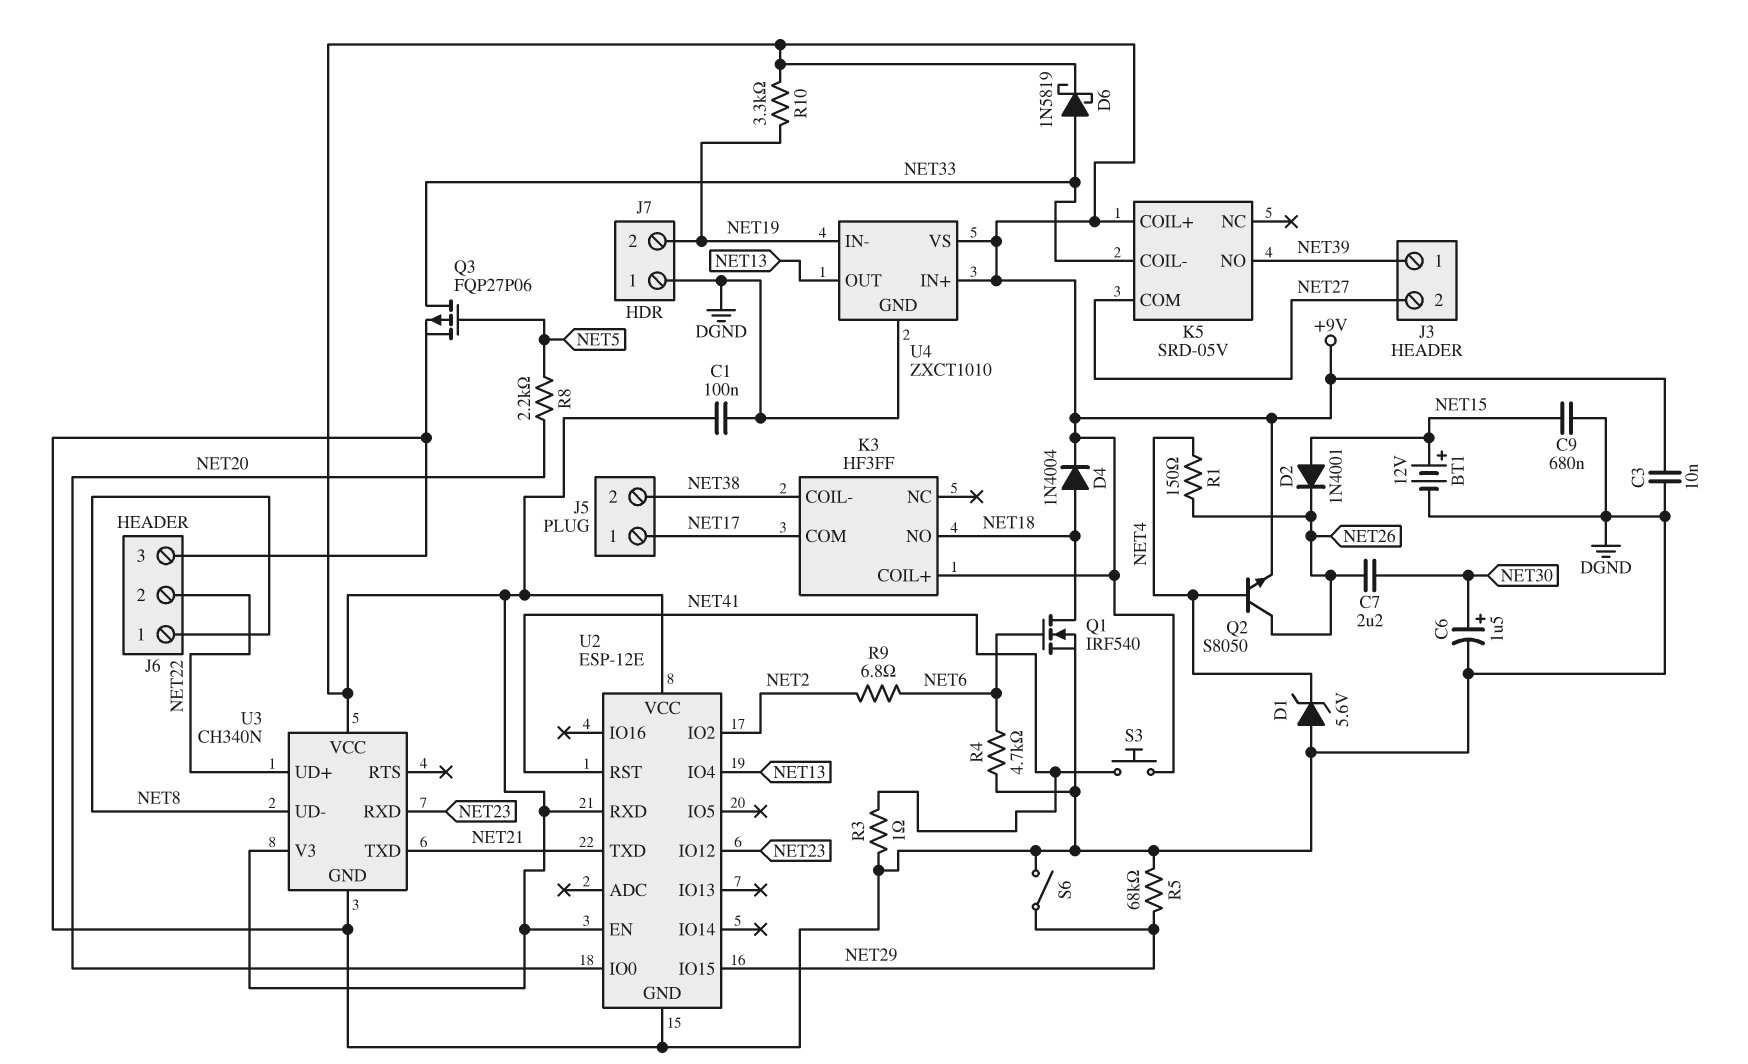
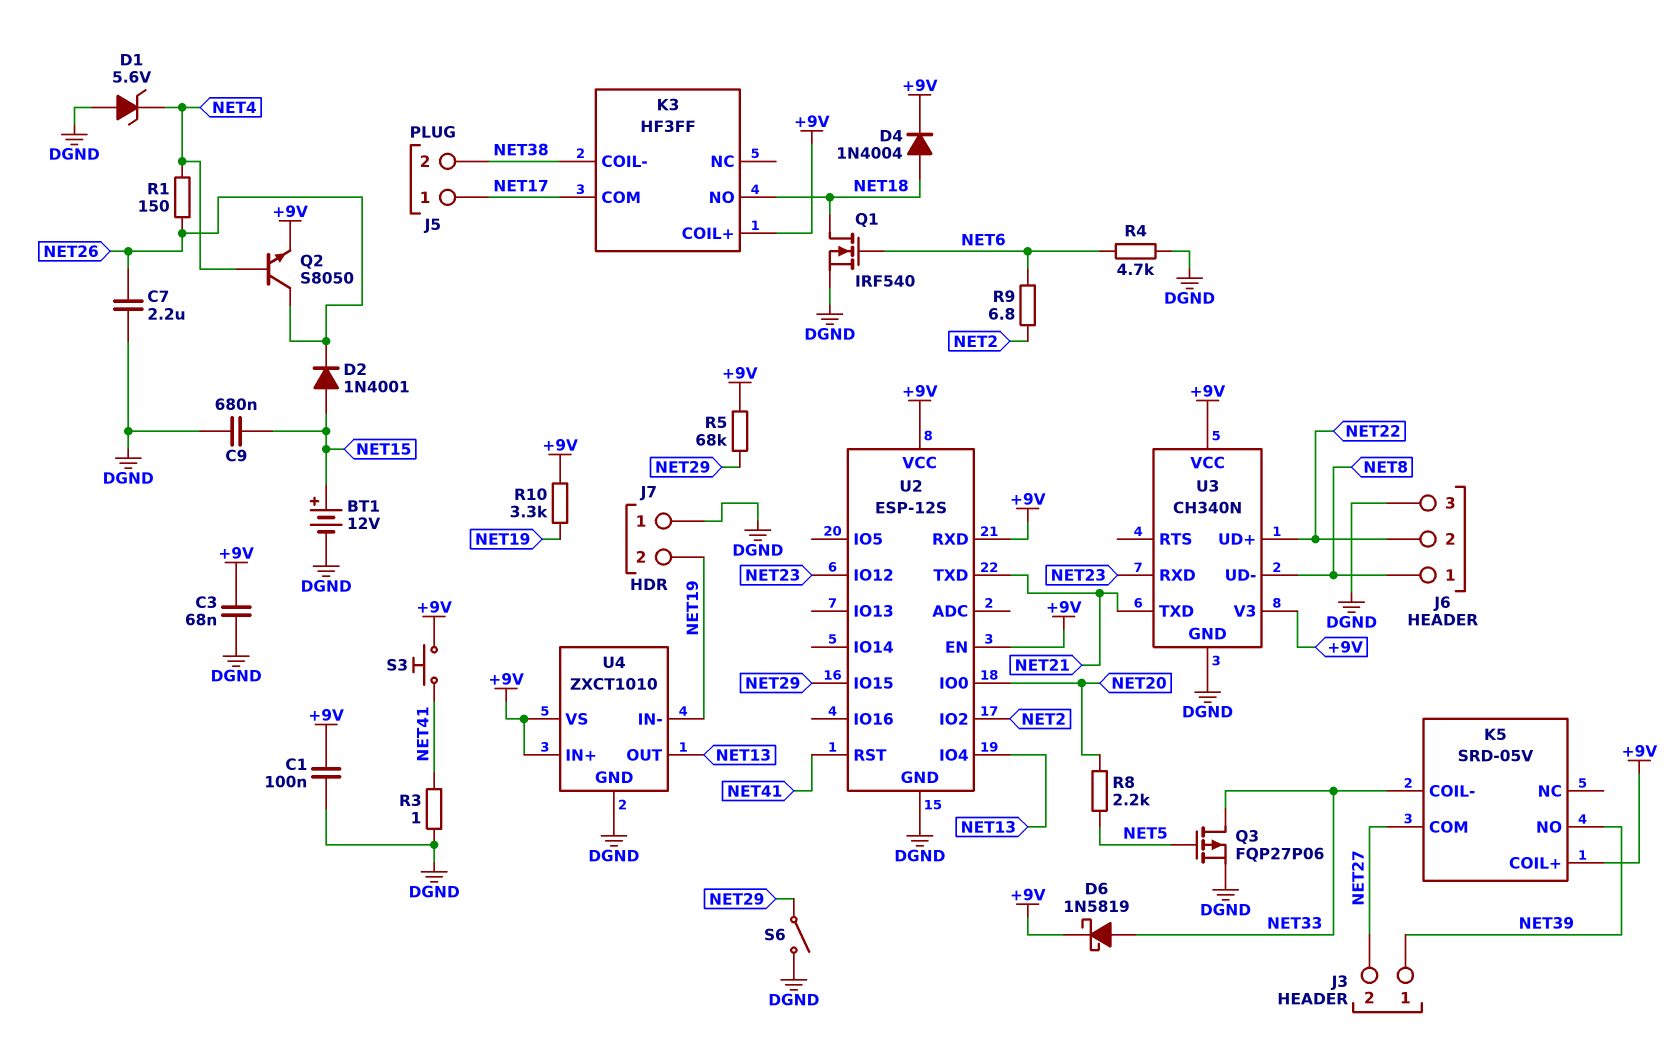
C3: 10nF (+9V, DGND) -> 68nF (+9V, DGND)
C6: 1.5uF (plus NET30, minus DGND) -> none
C7: 2.2uF (NET26, NET30) -> 2.2uF (DGND, NET26)
R5: 68k (DGND, NET29) -> 68k (+9V, NET29)
U2: ESP-12E -> ESP-12S

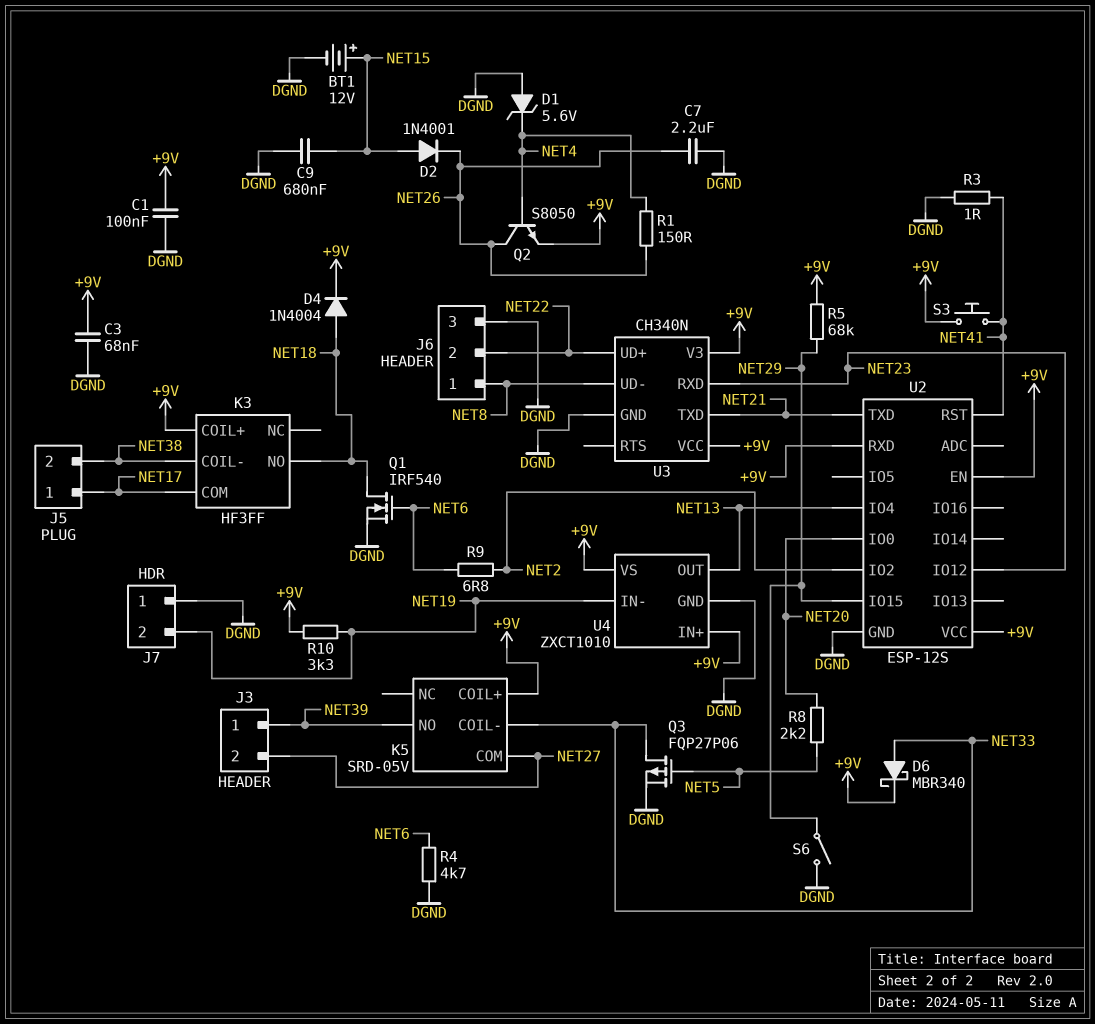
D6: schottky 1N5819 (A NET33, K +9V) -> schottky MBR340 (A NET33, K +9V)

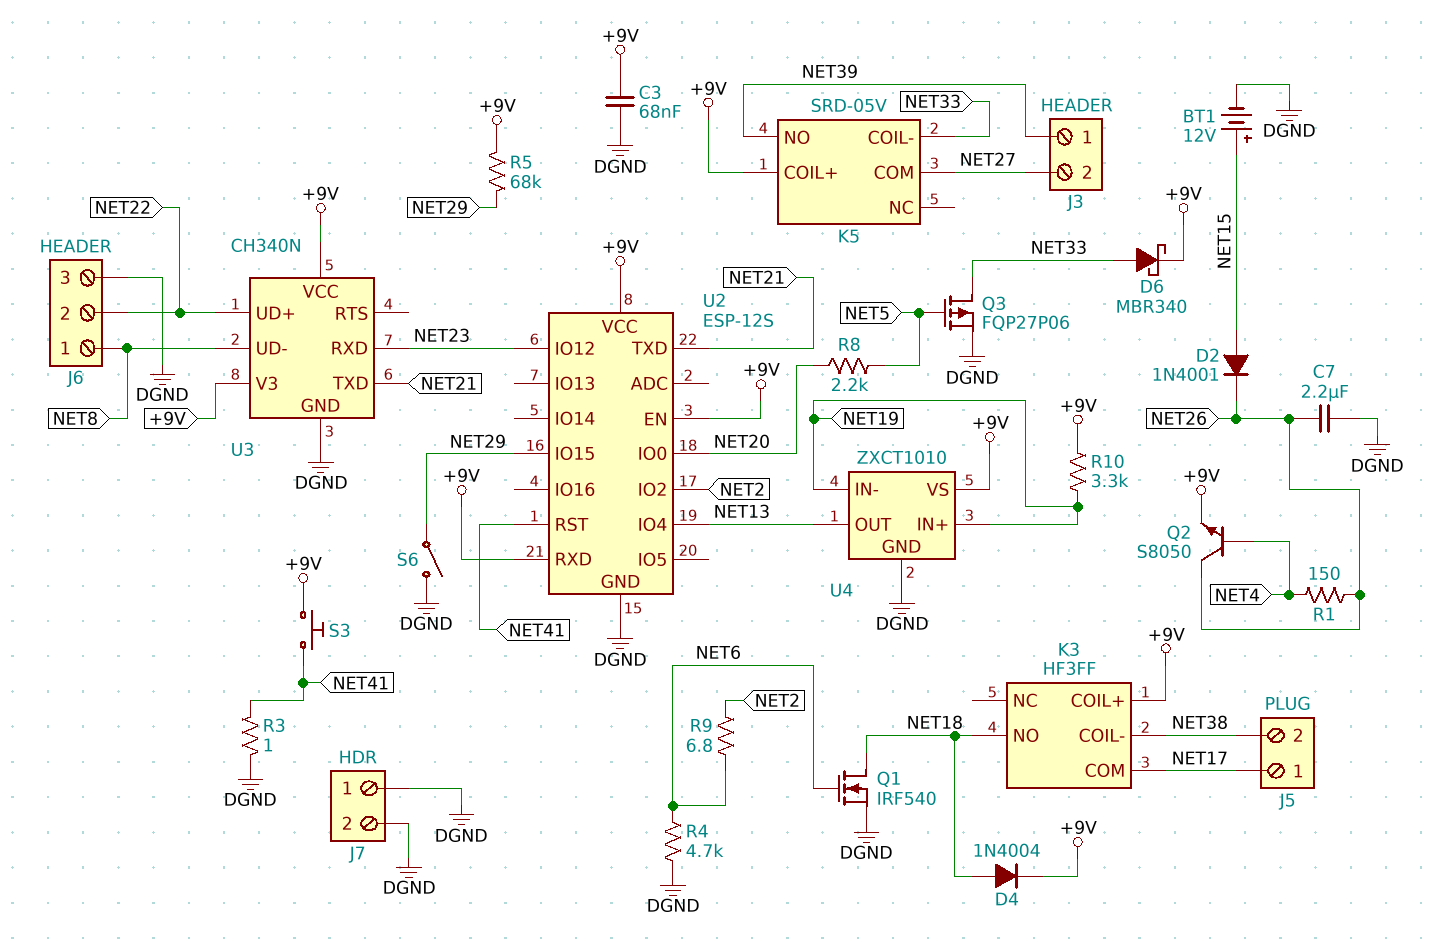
C1: 100nF (+9V, DGND) -> none
C9: 680nF (DGND, NET15) -> none
D1: zener 5.6V (A DGND, K NET4) -> none
J7 pin 2: NET19 -> DGND
U4 pin IN+: +9V -> NET19

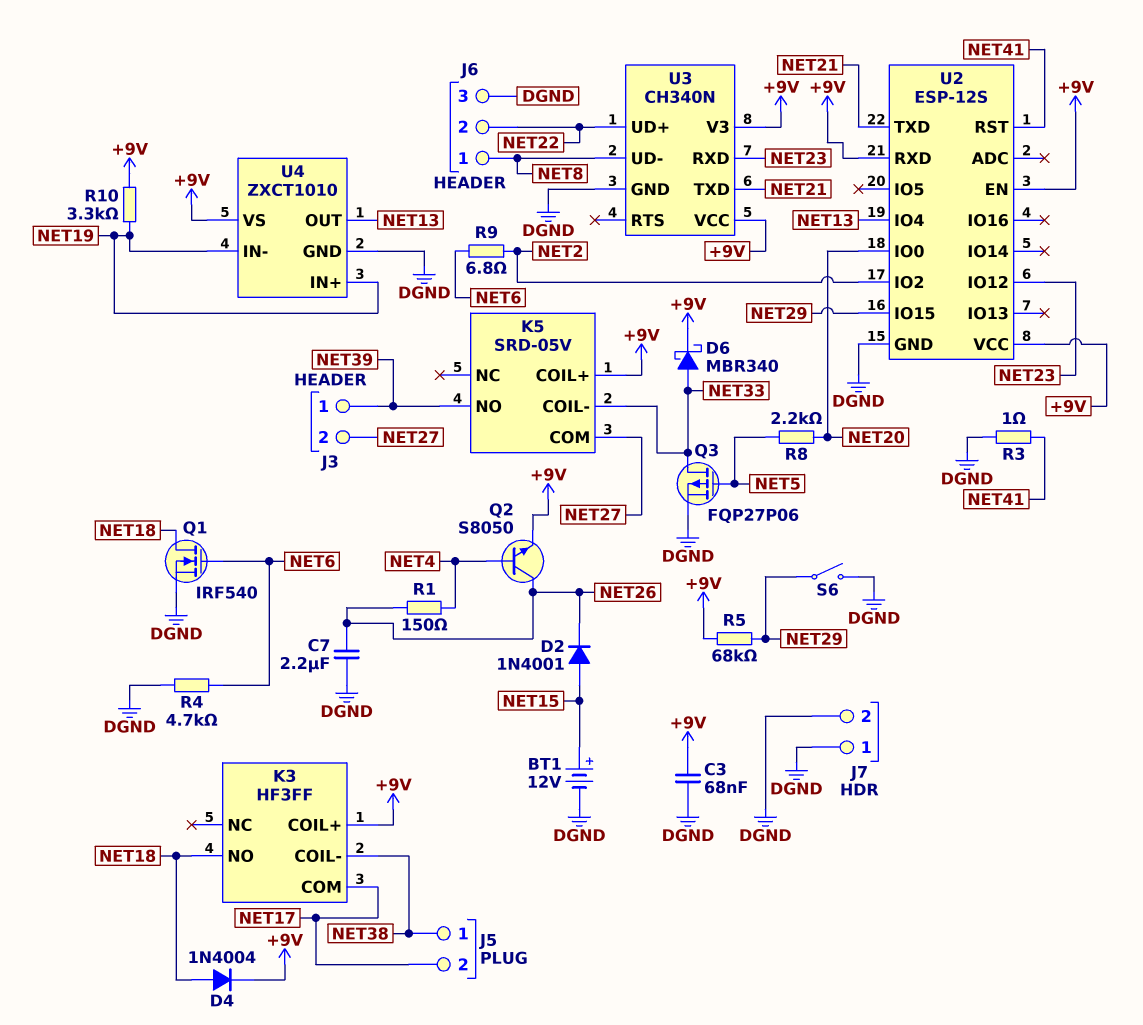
J5 pin 1: NET17 -> NET38
J5 pin 2: NET38 -> NET17
S3: button (+9V, NET41) -> none

